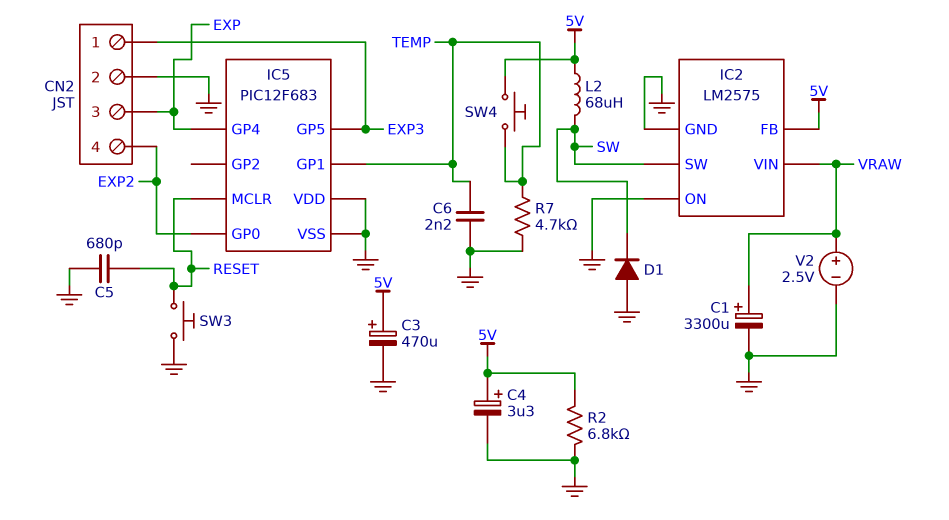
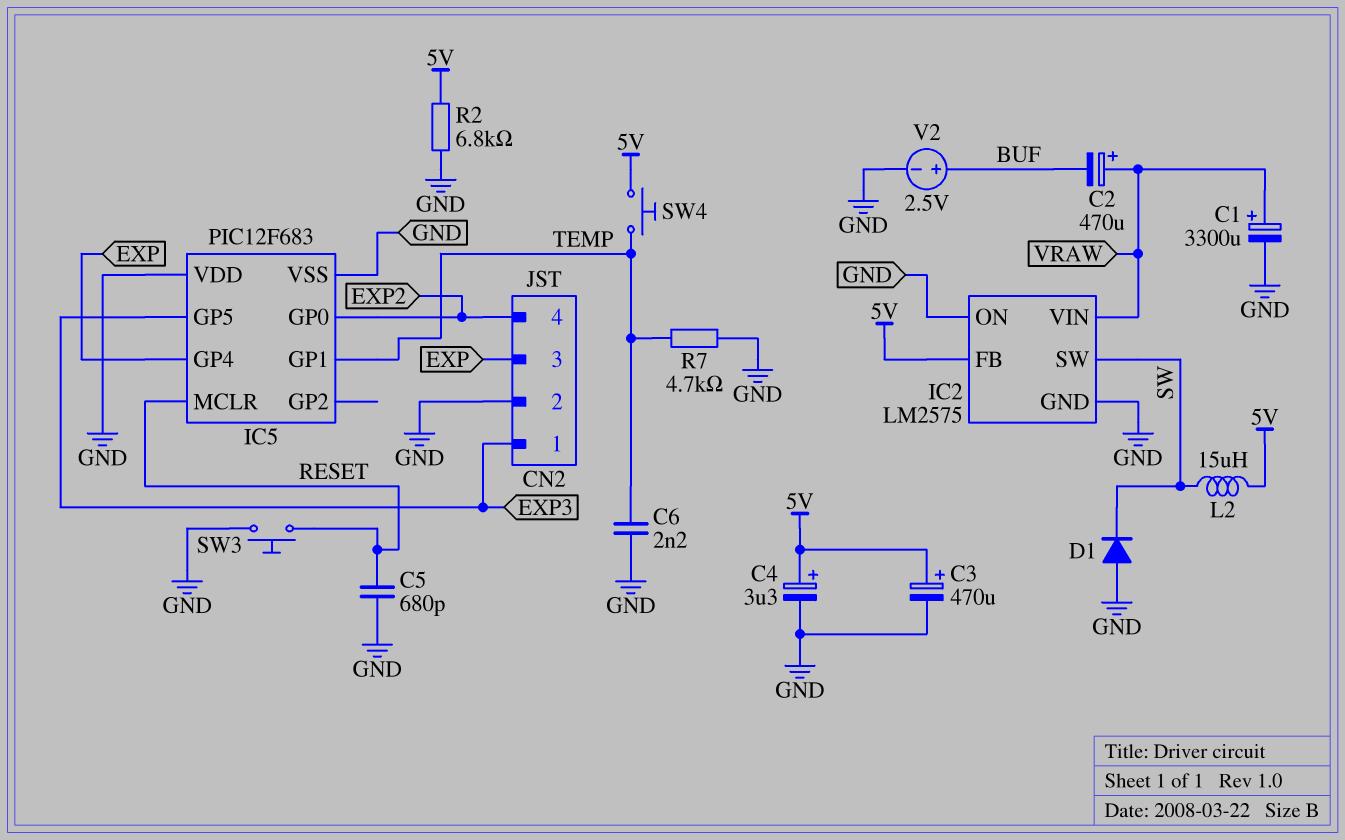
C2: none -> 470uF (plus VRAW, minus BUF)
L2: 68uH (5V, SW) -> 15uH (5V, SW)
V2: 2.5V (plus VRAW, minus GND) -> 2.5V (plus BUF, minus GND)

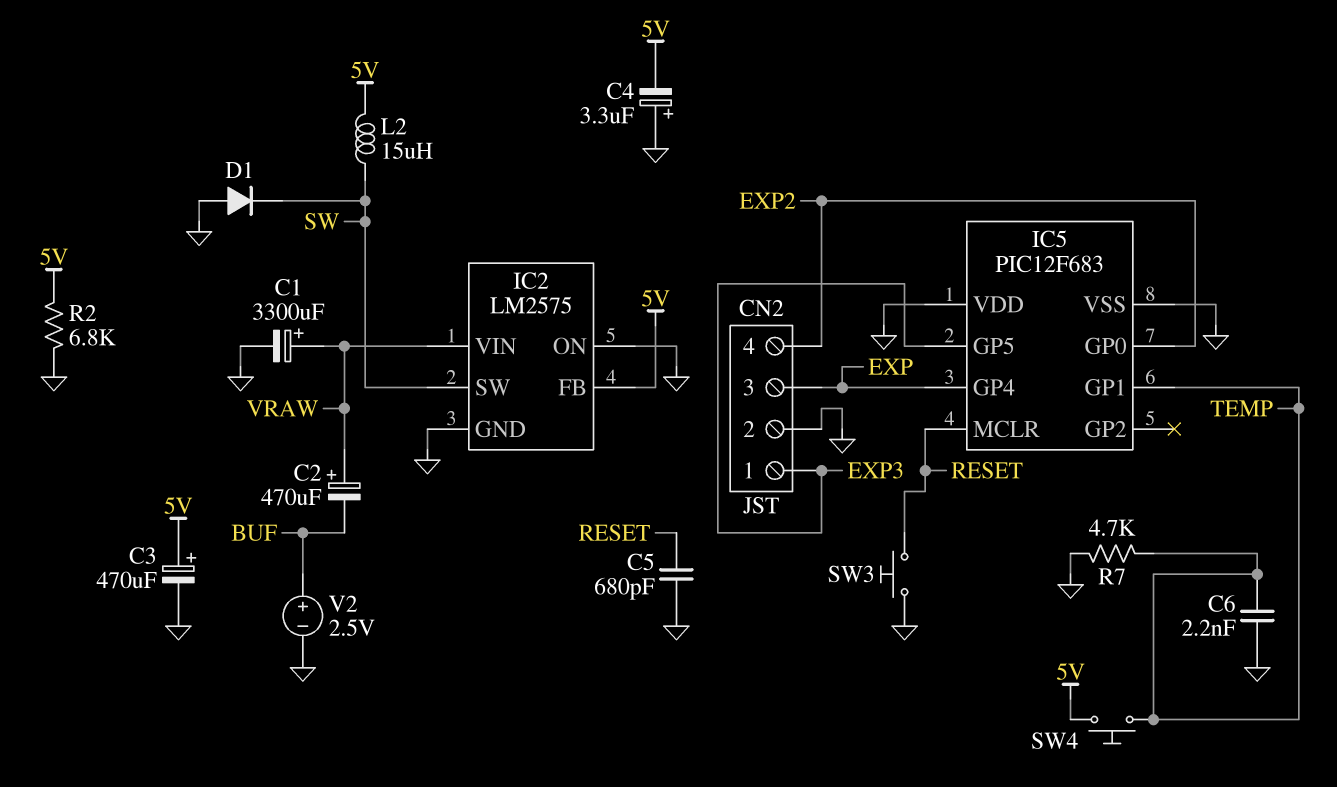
C4: 3.3uF (plus 5V, minus GND) -> 3.3uF (plus GND, minus 5V)

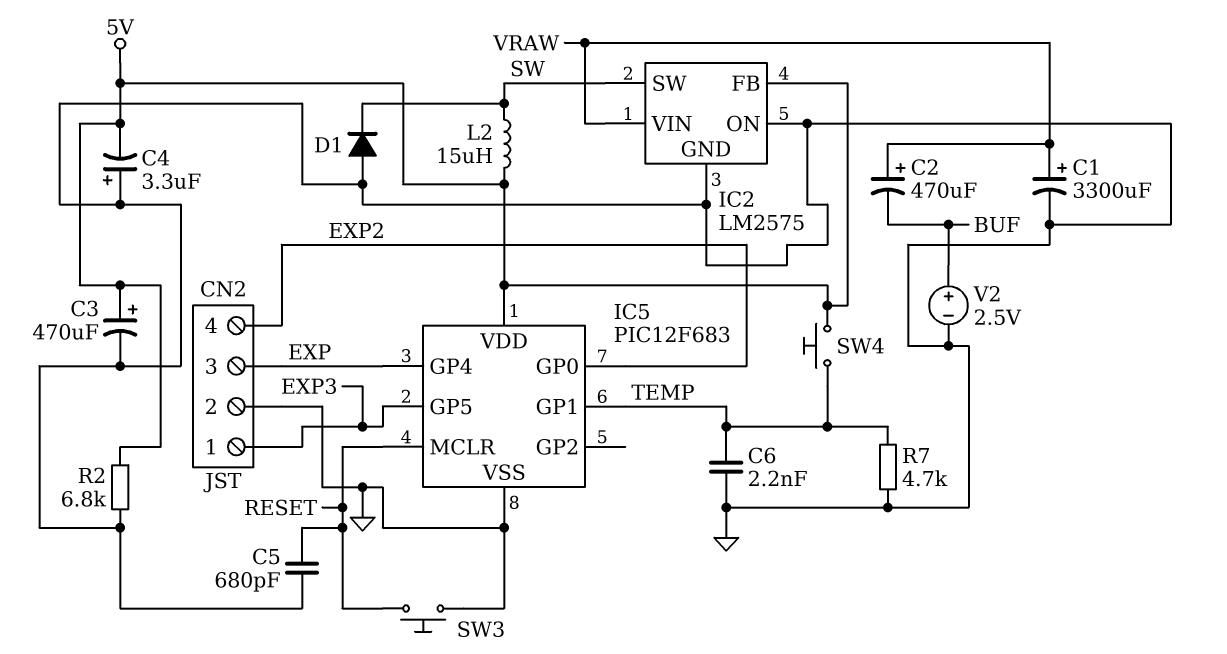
IC5 pin VDD: GND -> 5V

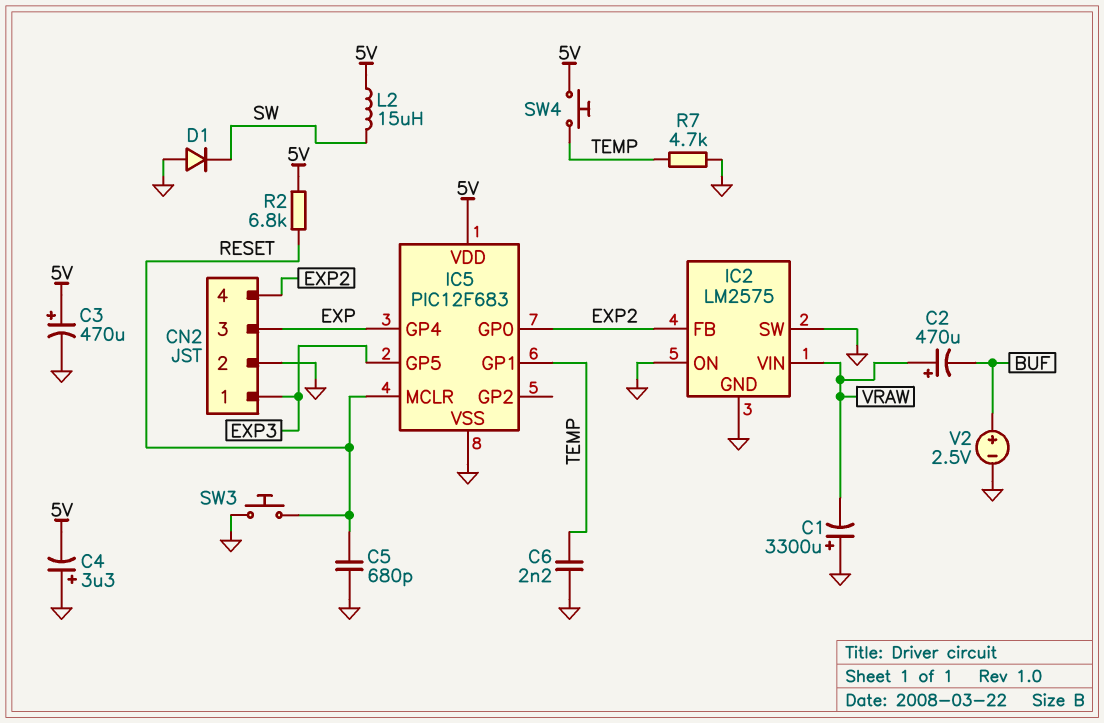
C1: 3300uF (plus VRAW, minus GND) -> 3300uF (plus GND, minus VRAW)
IC2 pin FB: 5V -> EXP2
IC2 pin SW: SW -> GND
R2: 6.8k (5V, GND) -> 6.8k (5V, RESET)

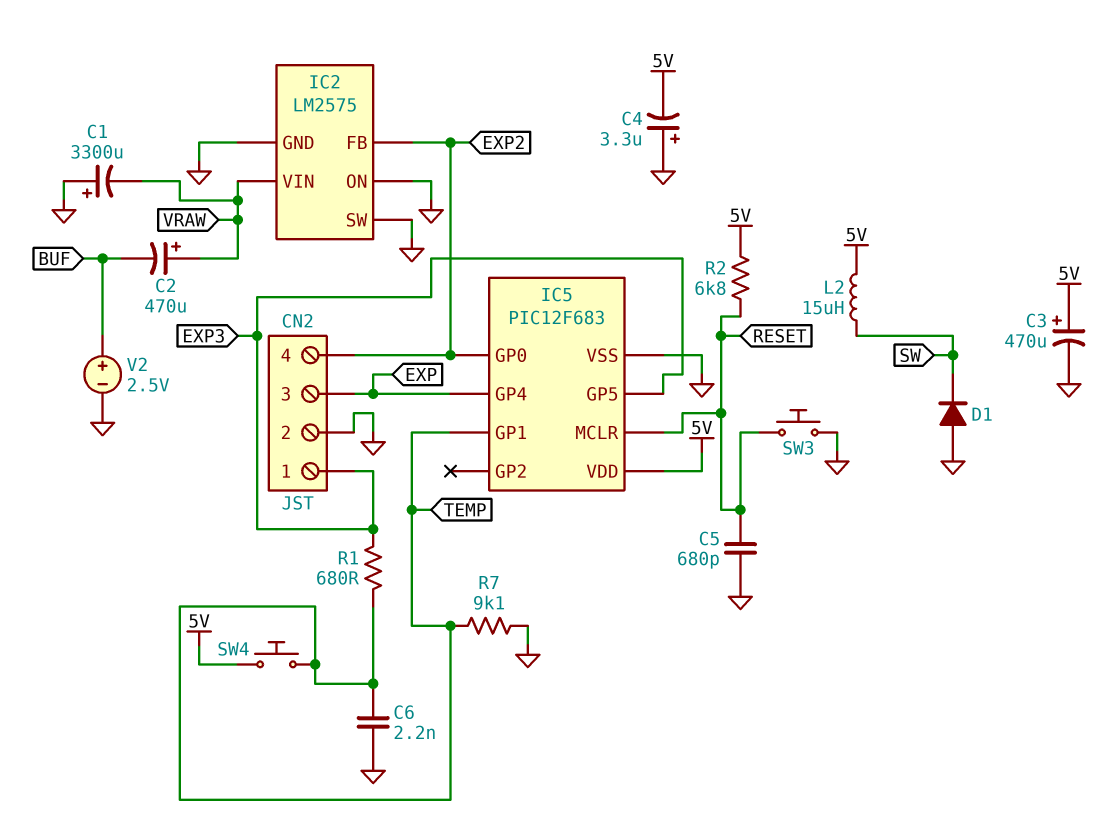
R1: none -> 680 (EXP3, TEMP)
R7: 4.7k (GND, TEMP) -> 9.1k (GND, TEMP)

